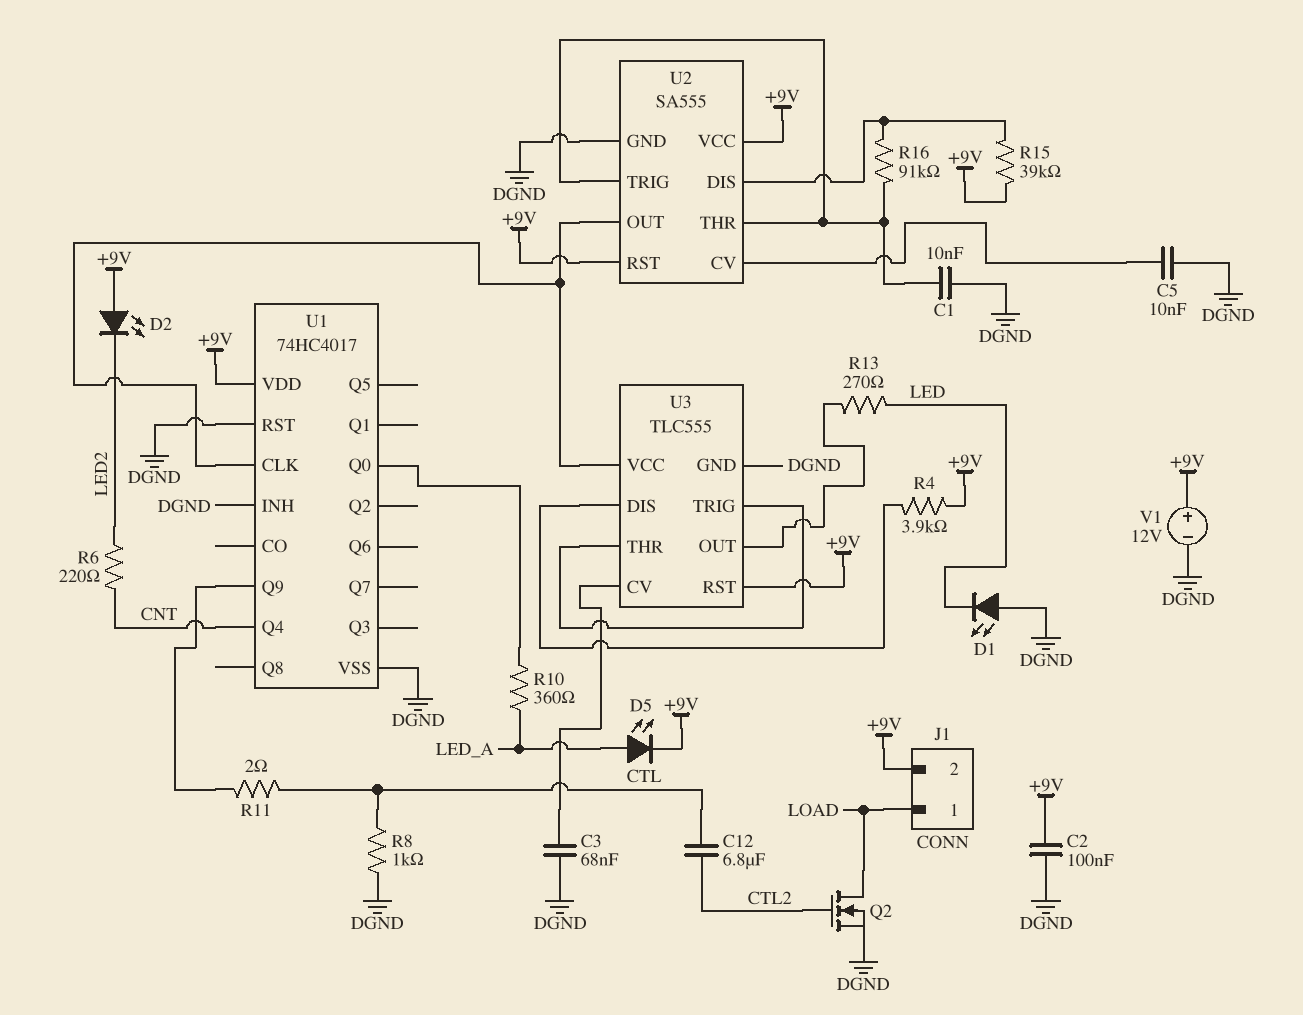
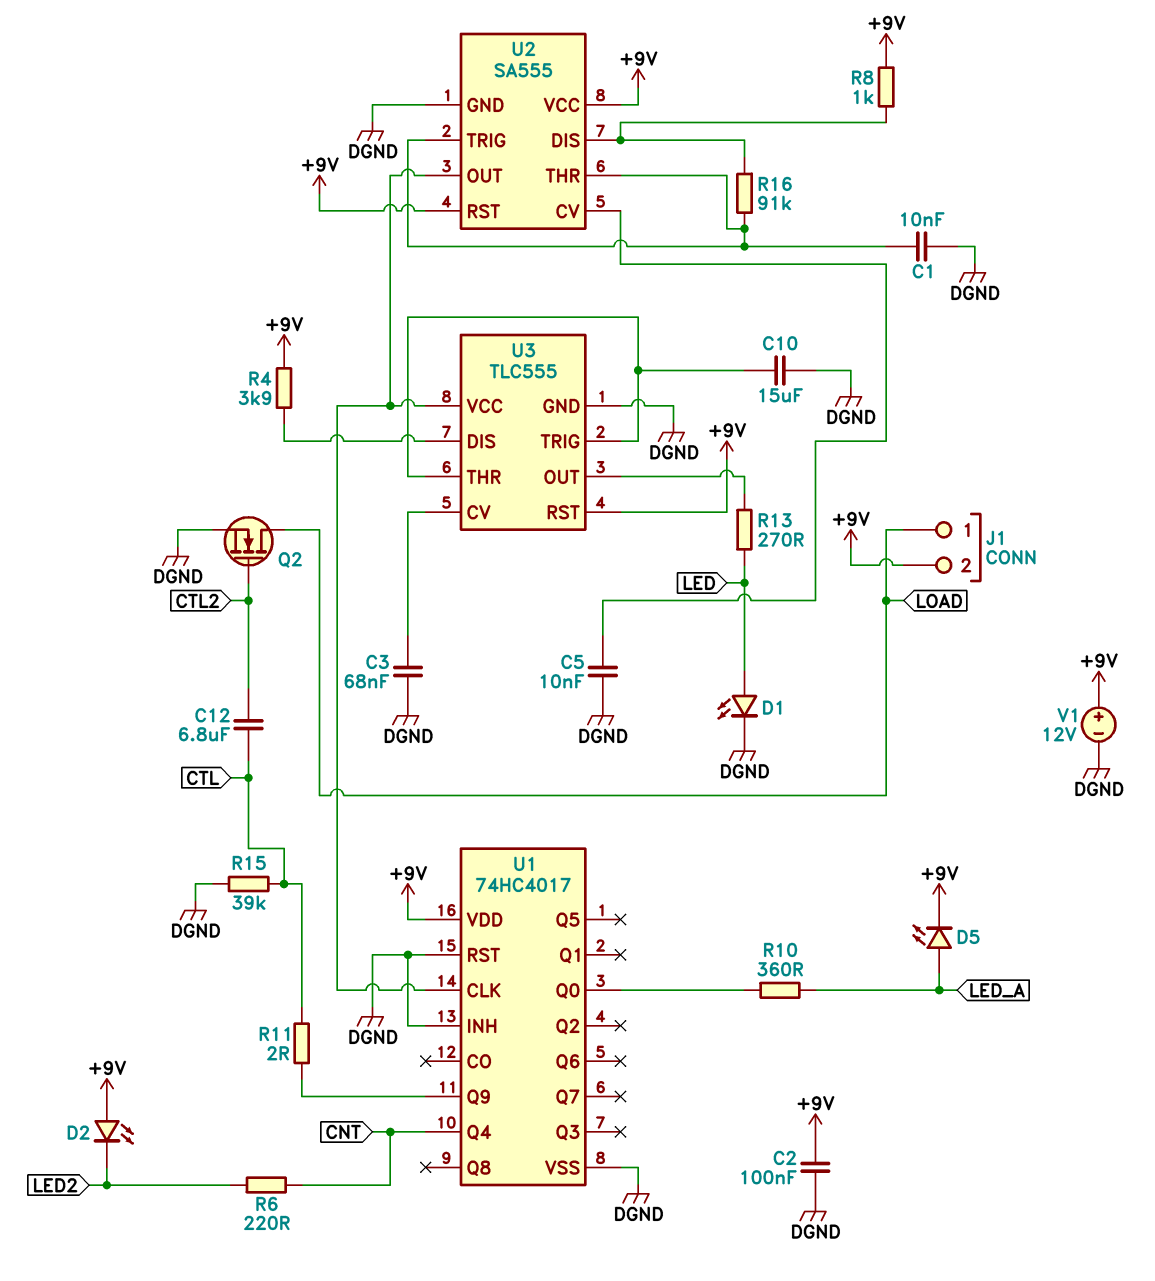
C10: none -> 15uF (DGND, U3/THR)
D1: LED (A DGND, K LED) -> LED (A LED, K DGND)
R8: 1k (CTL, DGND) -> 1k (+9V, U2/DIS)
R15: 39k (+9V, U2/DIS) -> 39k (CTL, DGND)

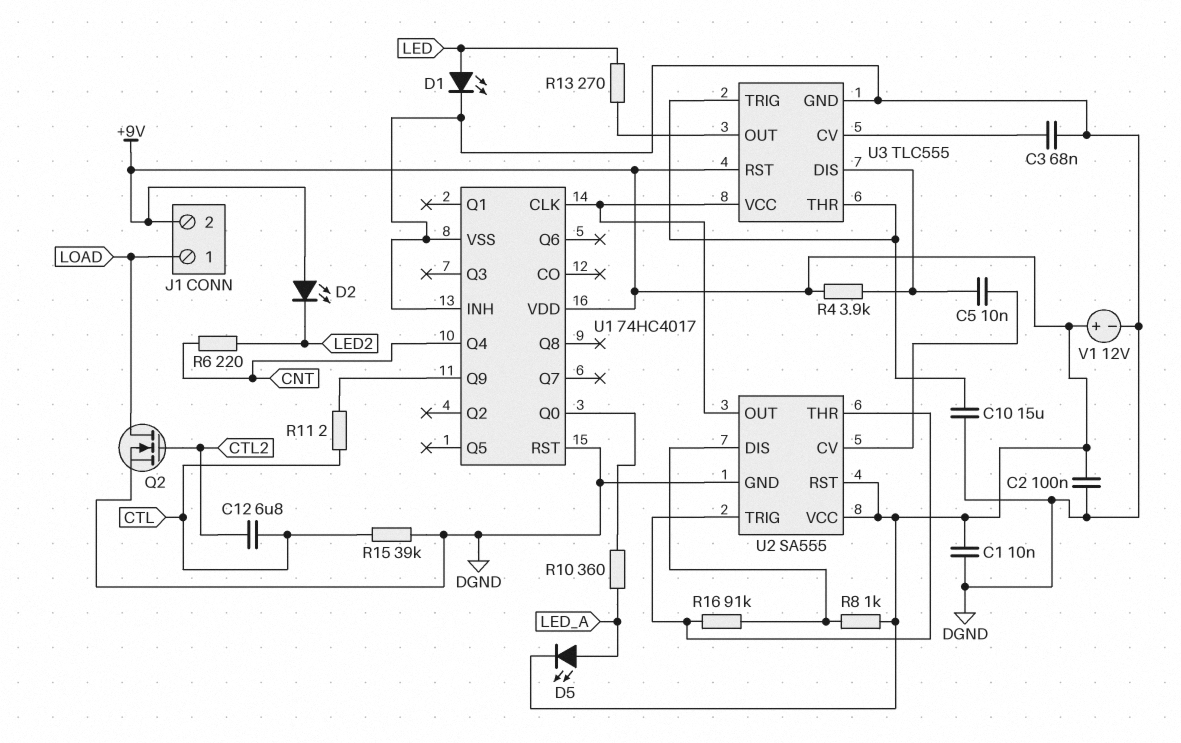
C1: 10nF (DGND, U2/THR) -> 10nF (+9V, DGND)
C5: 10nF (DGND, U2/CV) -> 10nF (U2/CV, U3/DIS)

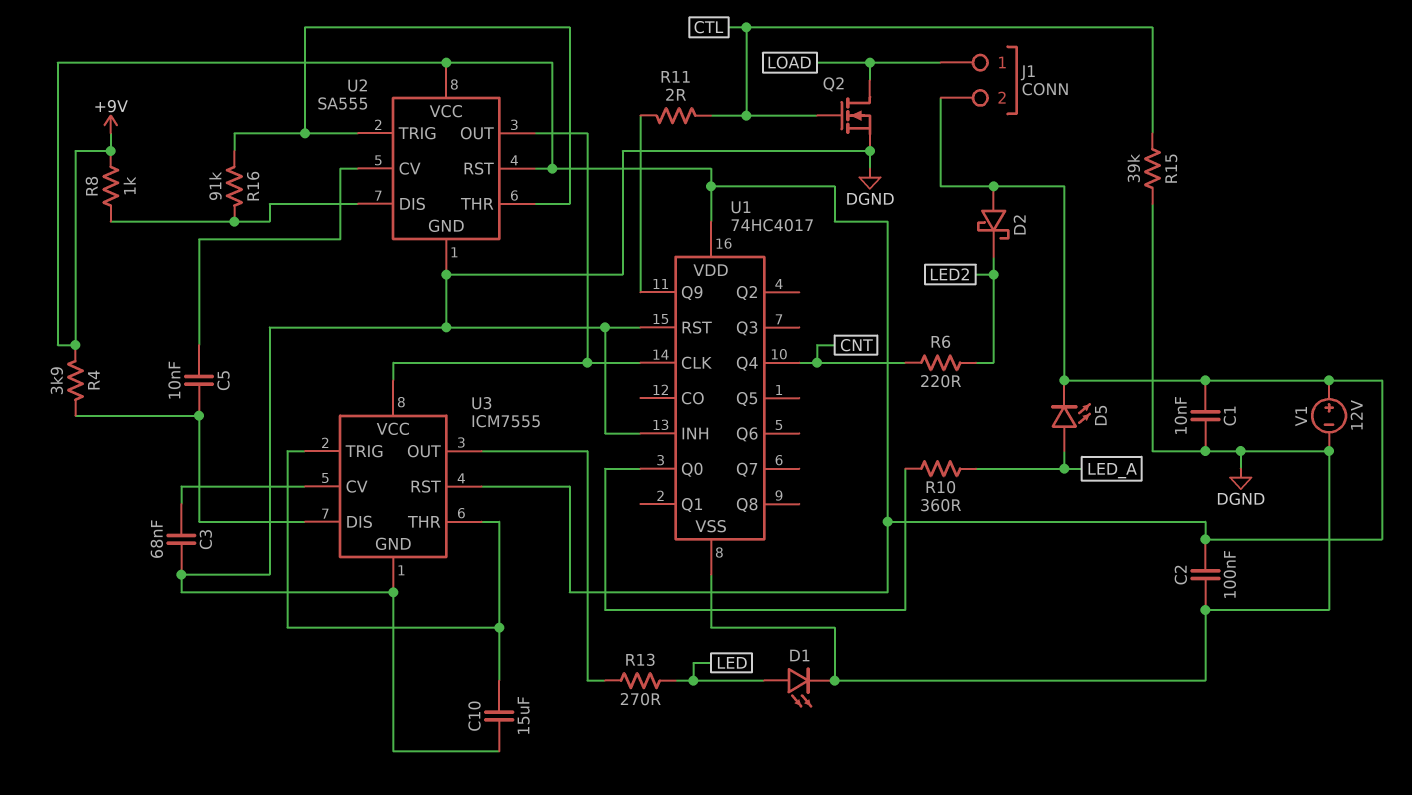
C12: 6.8uF (CTL, CTL2) -> none
D2: LED (A +9V, K LED2) -> schottky (A +9V, K LED2)
Q2: NMOS (G CTL2, D LOAD, S DGND) -> NMOS (G CTL, D LOAD, S DGND)
U3: TLC555 -> ICM7555

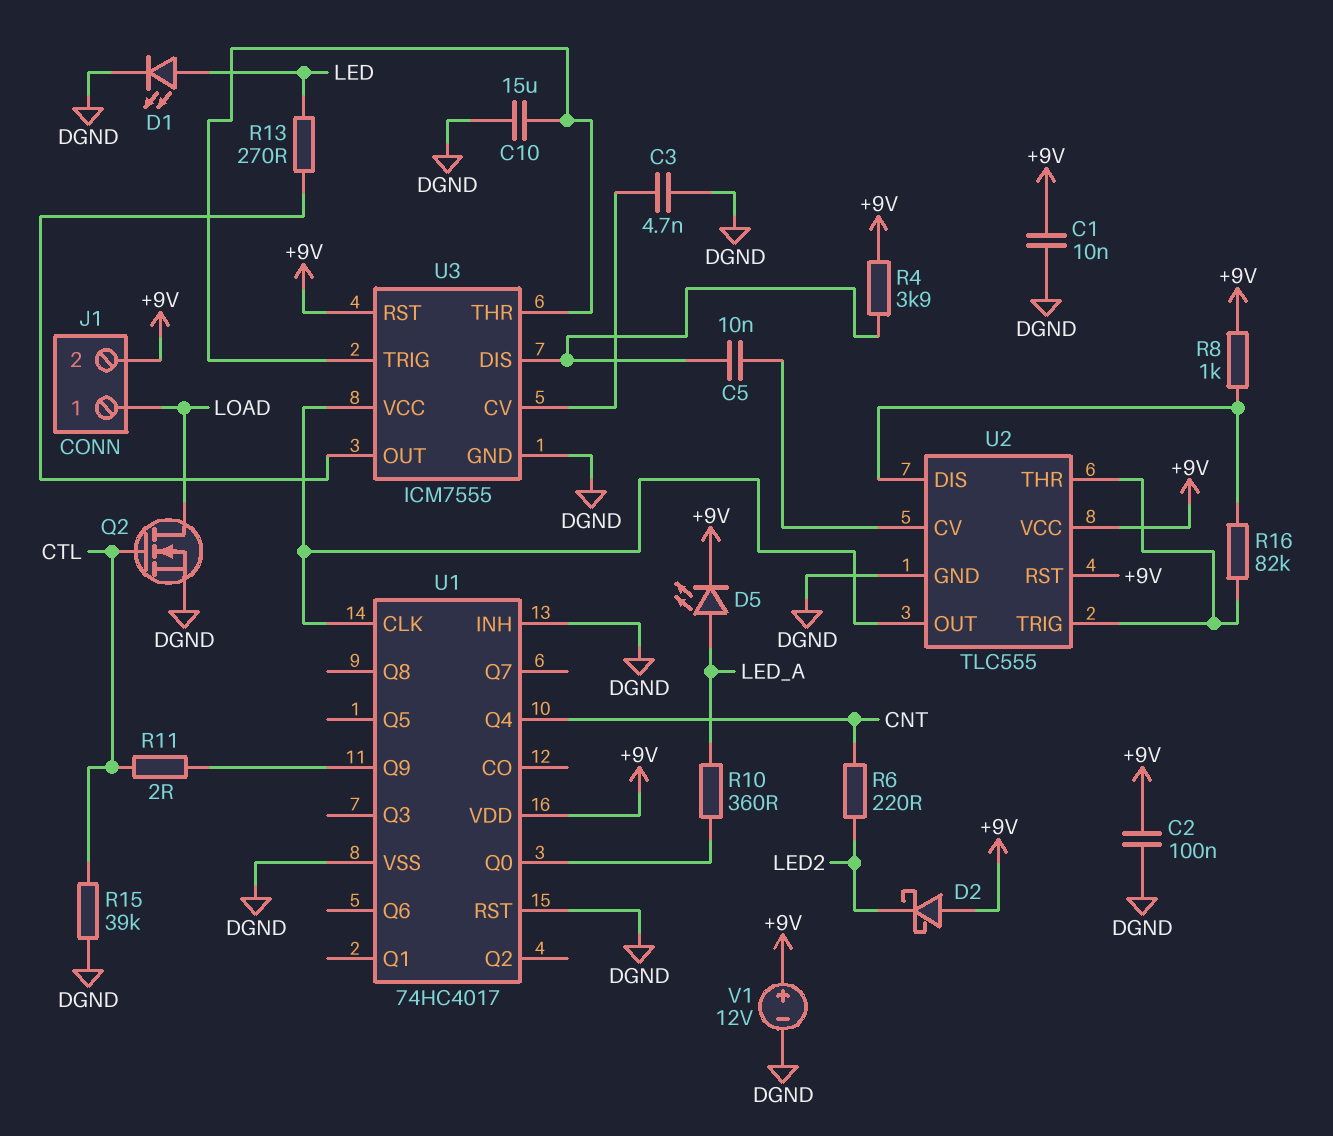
C3: 68nF (DGND, U3/CV) -> 4.7nF (DGND, U3/CV)
R16: 91k (U2/DIS, U2/THR) -> 82k (U2/DIS, U2/THR)
U2: SA555 -> TLC555

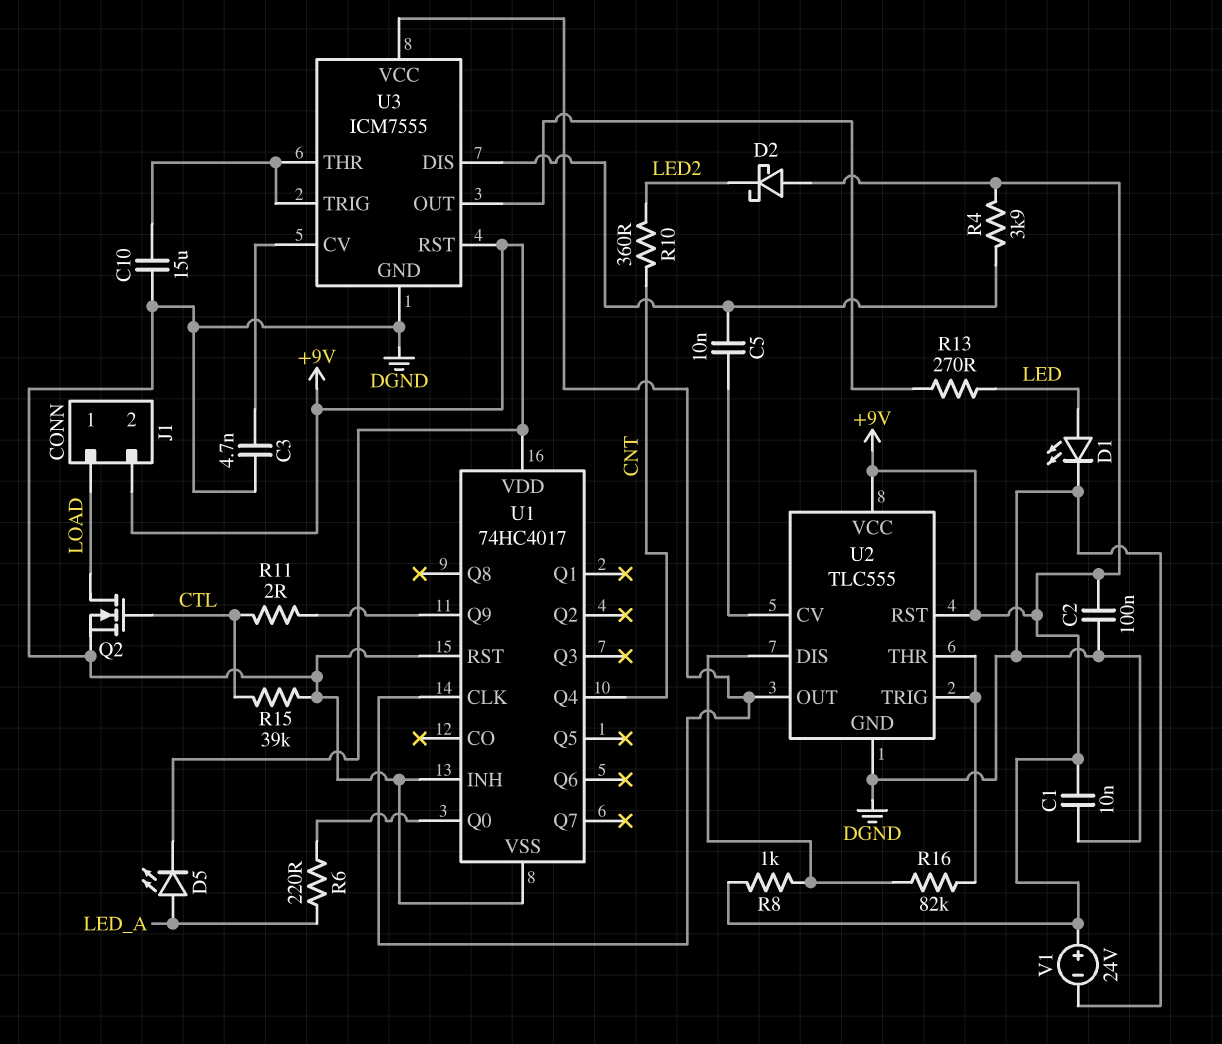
R6: 220 (CNT, LED2) -> 220 (LED_A, U1/Q0)
R10: 360 (LED_A, U1/Q0) -> 360 (CNT, LED2)
V1: 12V (plus +9V, minus DGND) -> 24V (plus +9V, minus DGND)

